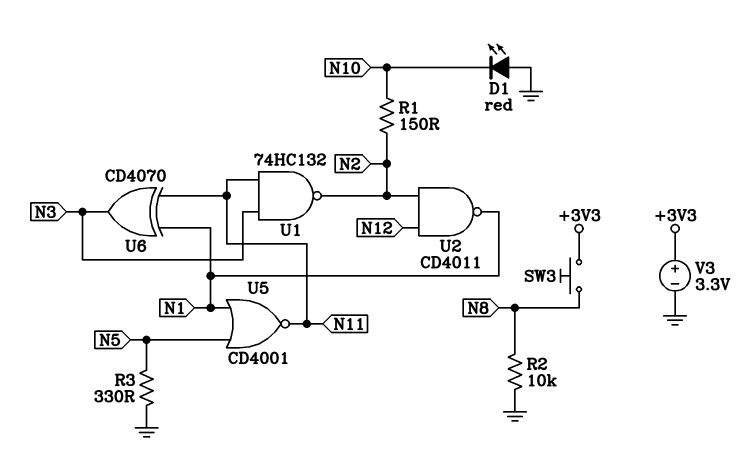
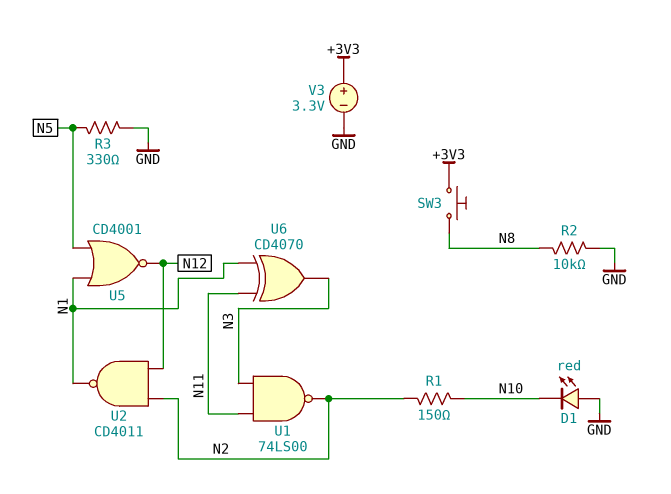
U1: NAND 74HC132 (in N3, in N11, out N2) -> NAND 74LS00 (in N3, in N11, out N2)
U5: NOR CD4001 (in N1, in N5, out N11) -> NOR CD4001 (in N1, in N5, out N12)

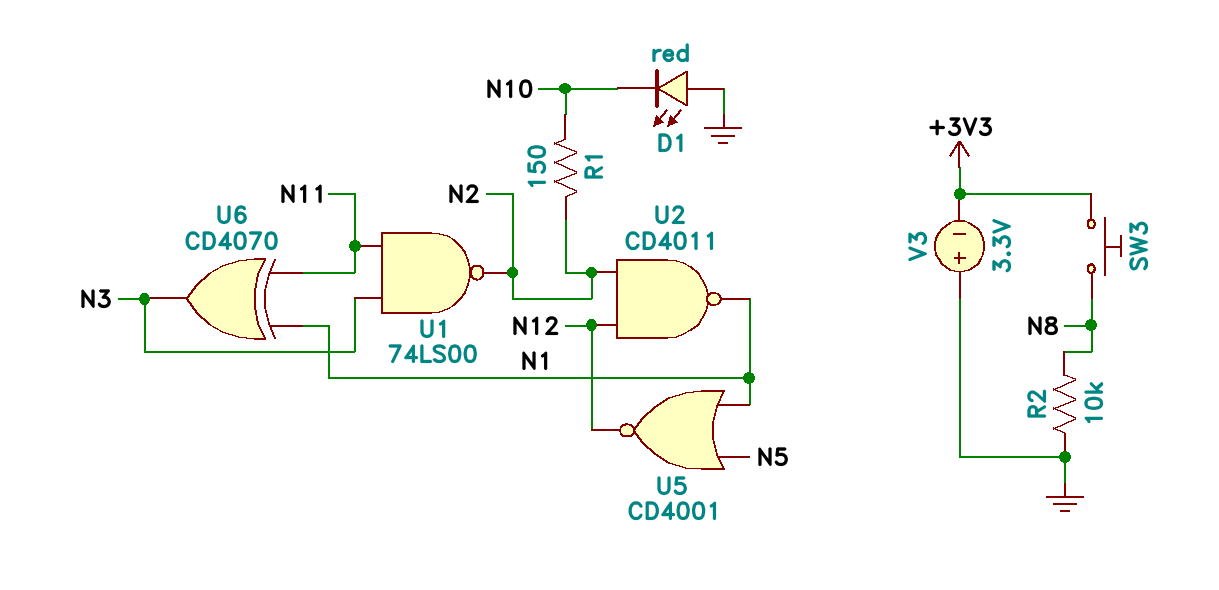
R3: 330 (GND, N5) -> none
V3: 3.3V (plus +3V3, minus GND) -> 3.3V (plus GND, minus +3V3)

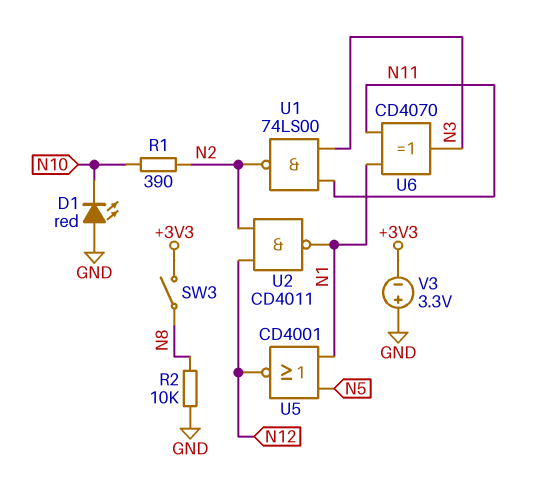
R1: 150 (N2, N10) -> 390 (N2, N10)
SW3: button (+3V3, N8) -> switch (+3V3, N8)

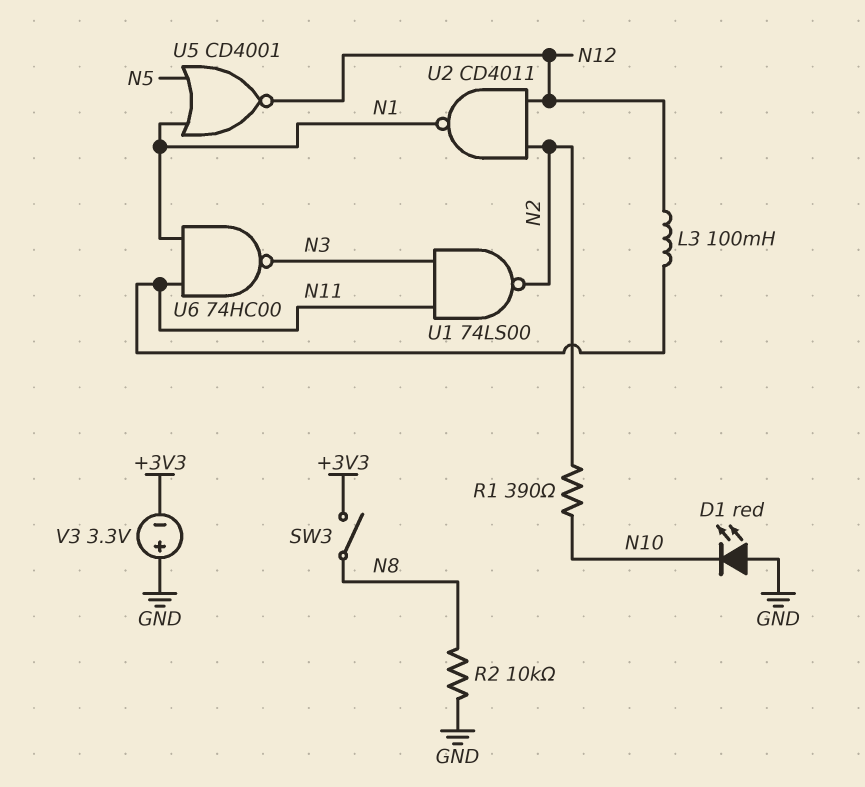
L3: none -> 100mH (N11, N12)
U6: XOR CD4070 (in N1, in N11, out N3) -> NAND 74HC00 (in N1, in N11, out N3)

